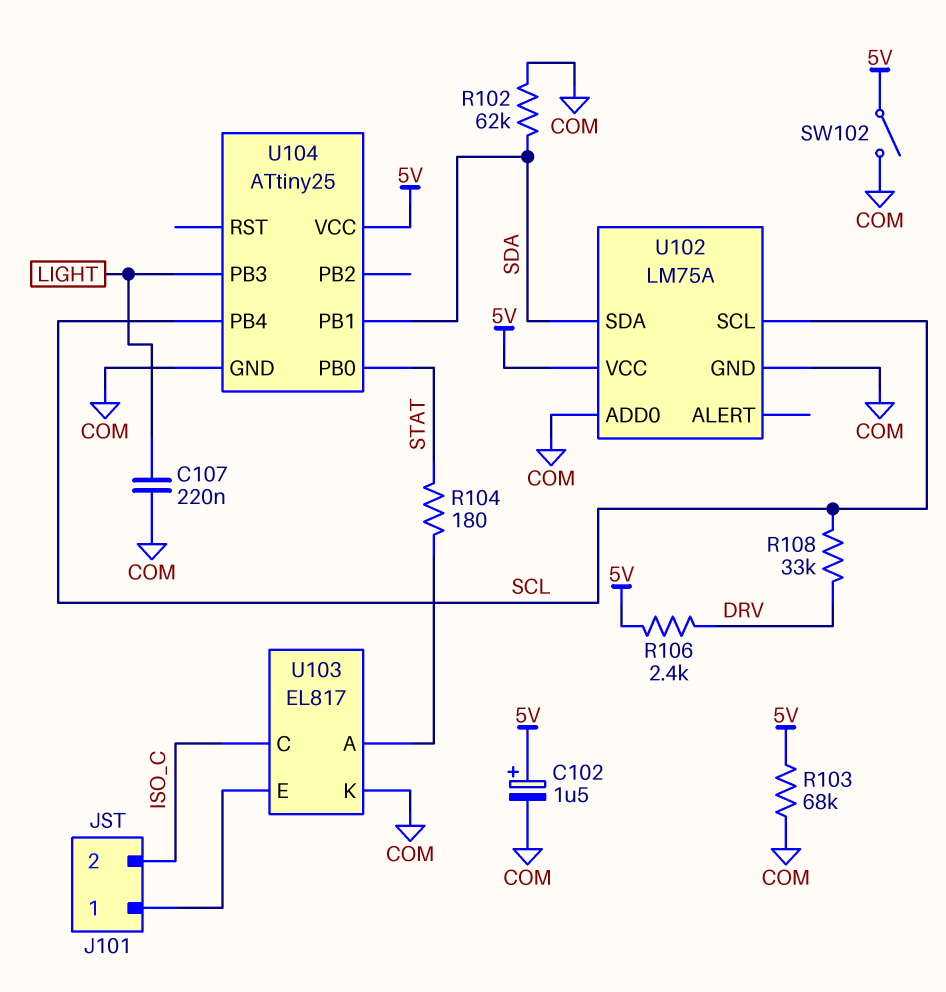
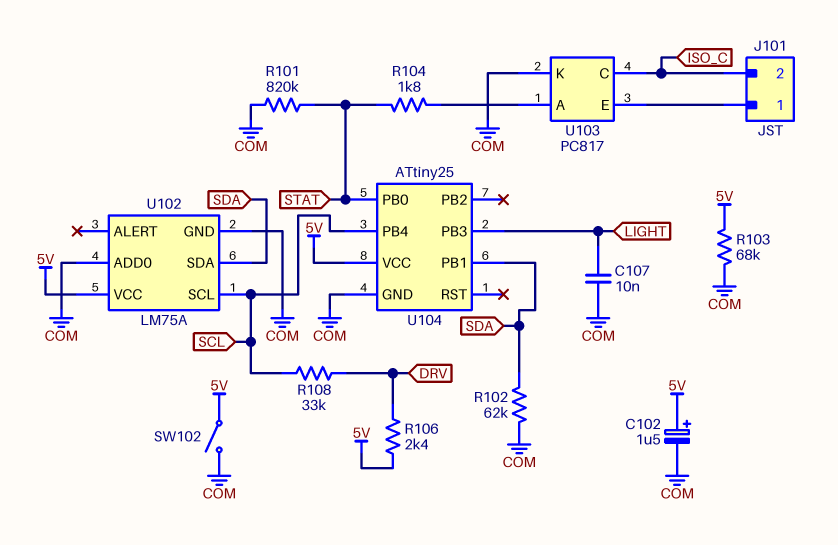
C107: 220nF (COM, LIGHT) -> 10nF (COM, LIGHT)
R101: none -> 820k (COM, STAT)
R104: 180 (STAT, U103/A) -> 1.8k (STAT, U103/A)
U103: EL817 -> PC817

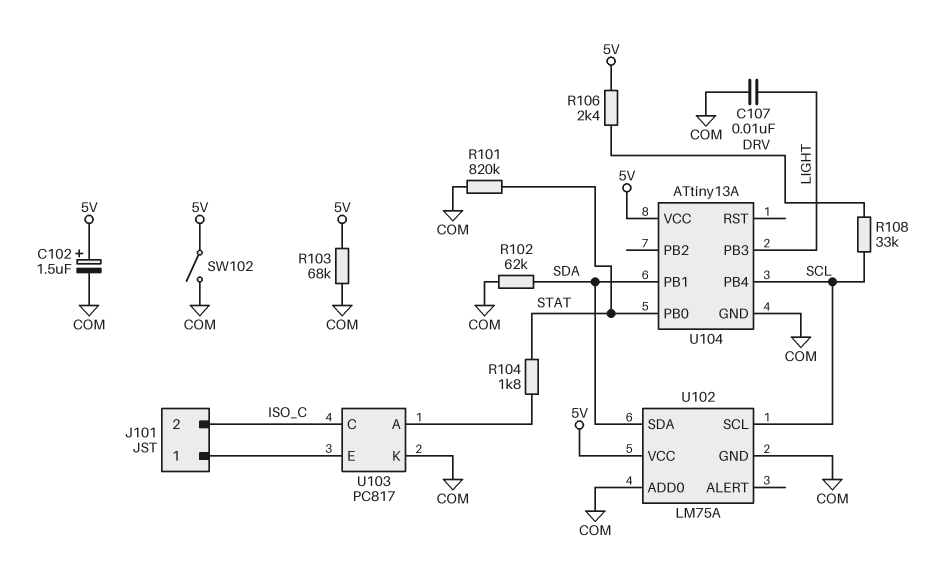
U104: ATtiny25 -> ATtiny13A

